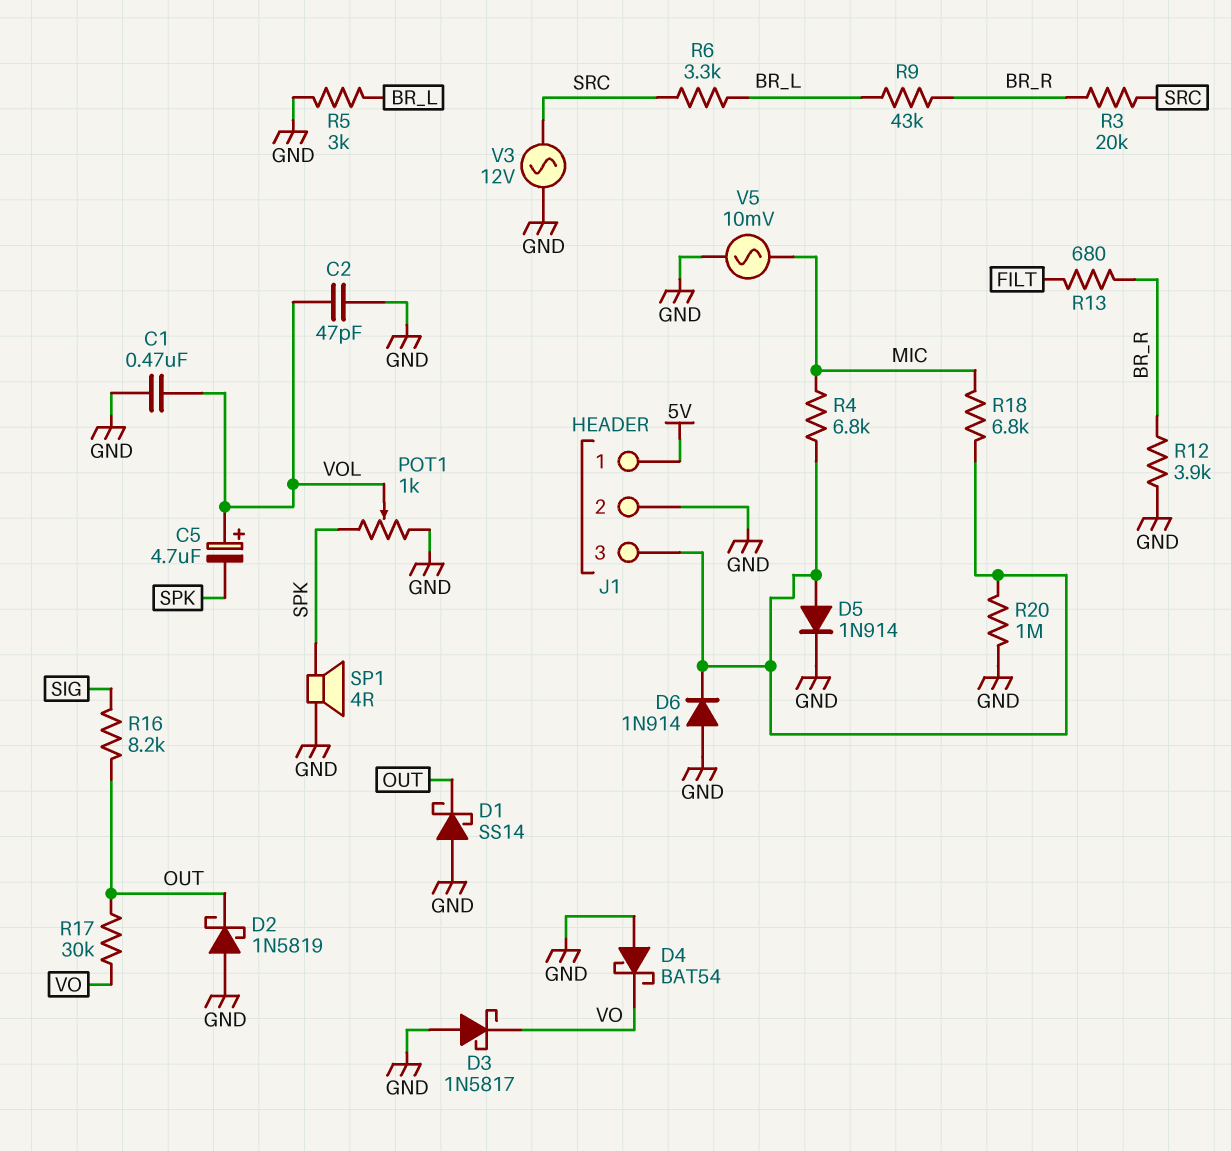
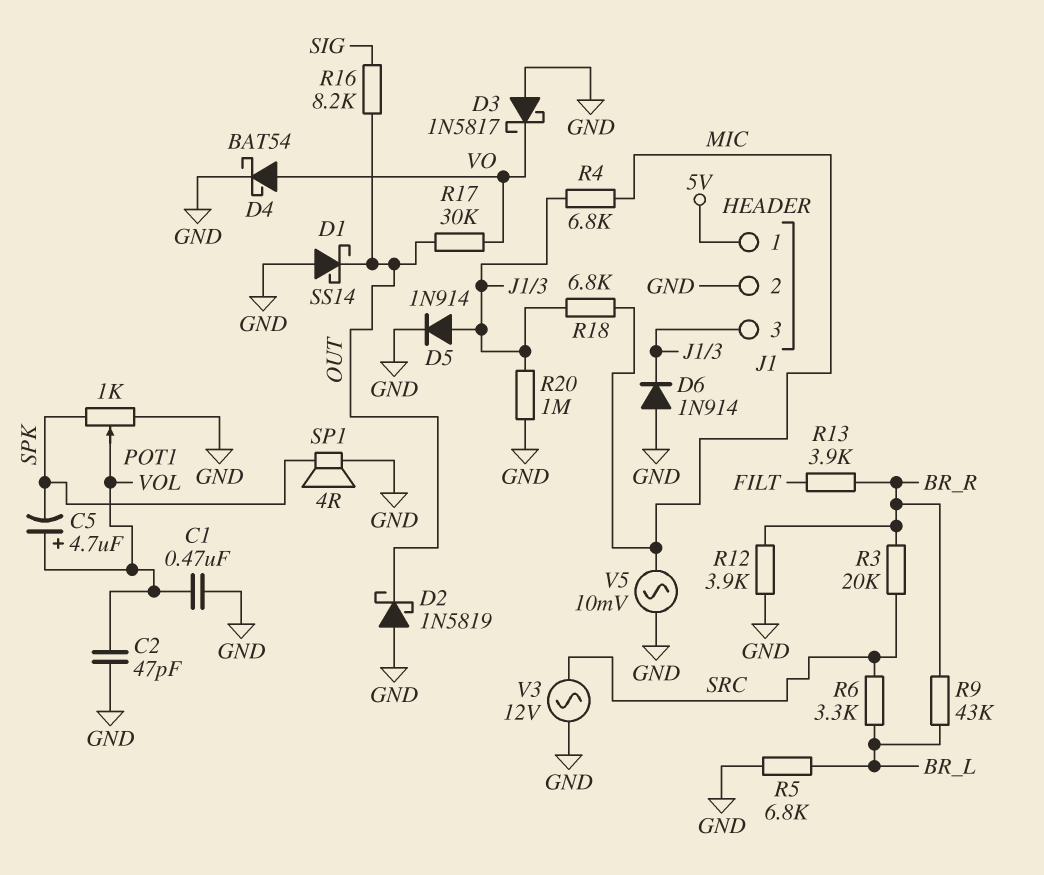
D4: schottky BAT54 (A GND, K VO) -> schottky BAT54 (A VO, K GND)
R5: 3k (BR_L, GND) -> 6.8k (BR_L, GND)
R13: 680 (BR_R, FILT) -> 3.9k (BR_R, FILT)

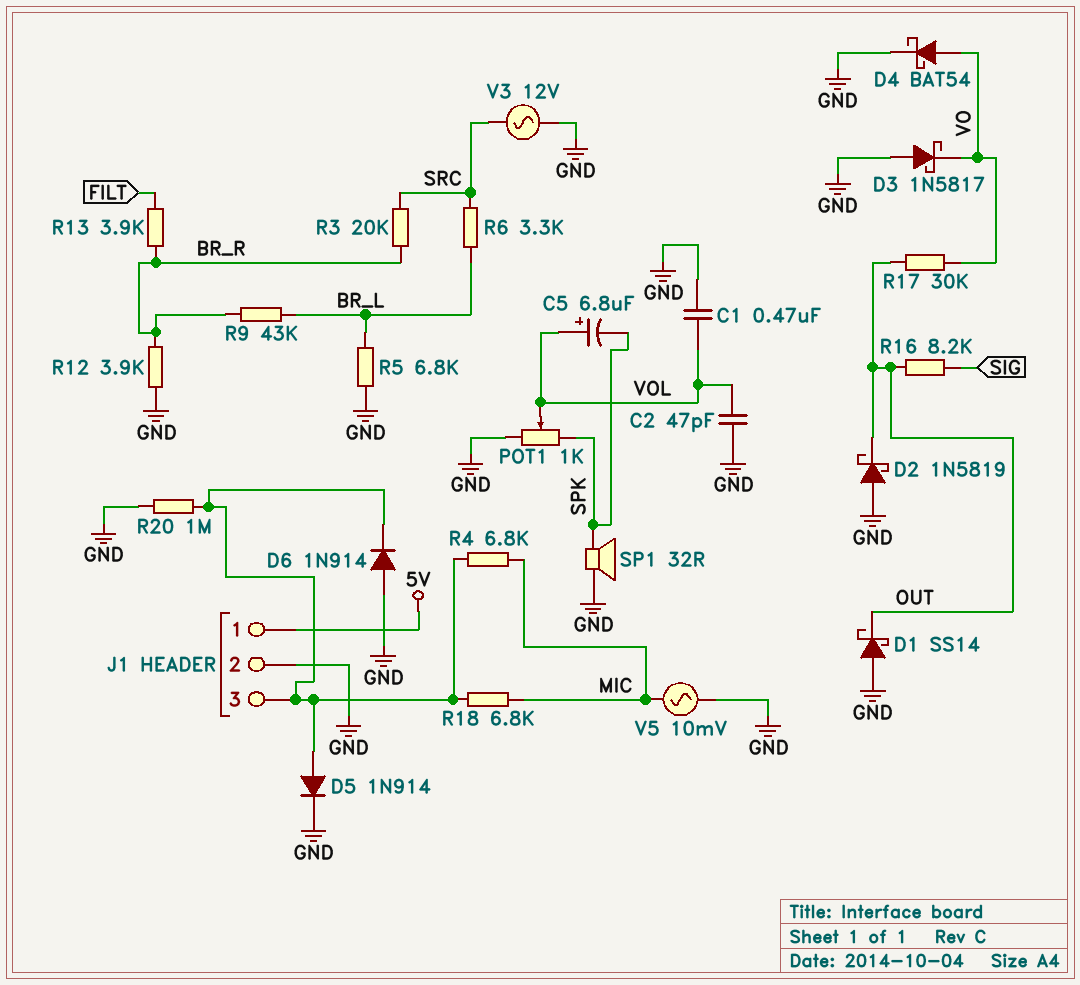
C5: 4.7uF (plus VOL, minus SPK) -> 6.8uF (plus VOL, minus SPK)
SP1: speaker 4R (GND, SPK) -> speaker 32R (GND, SPK)

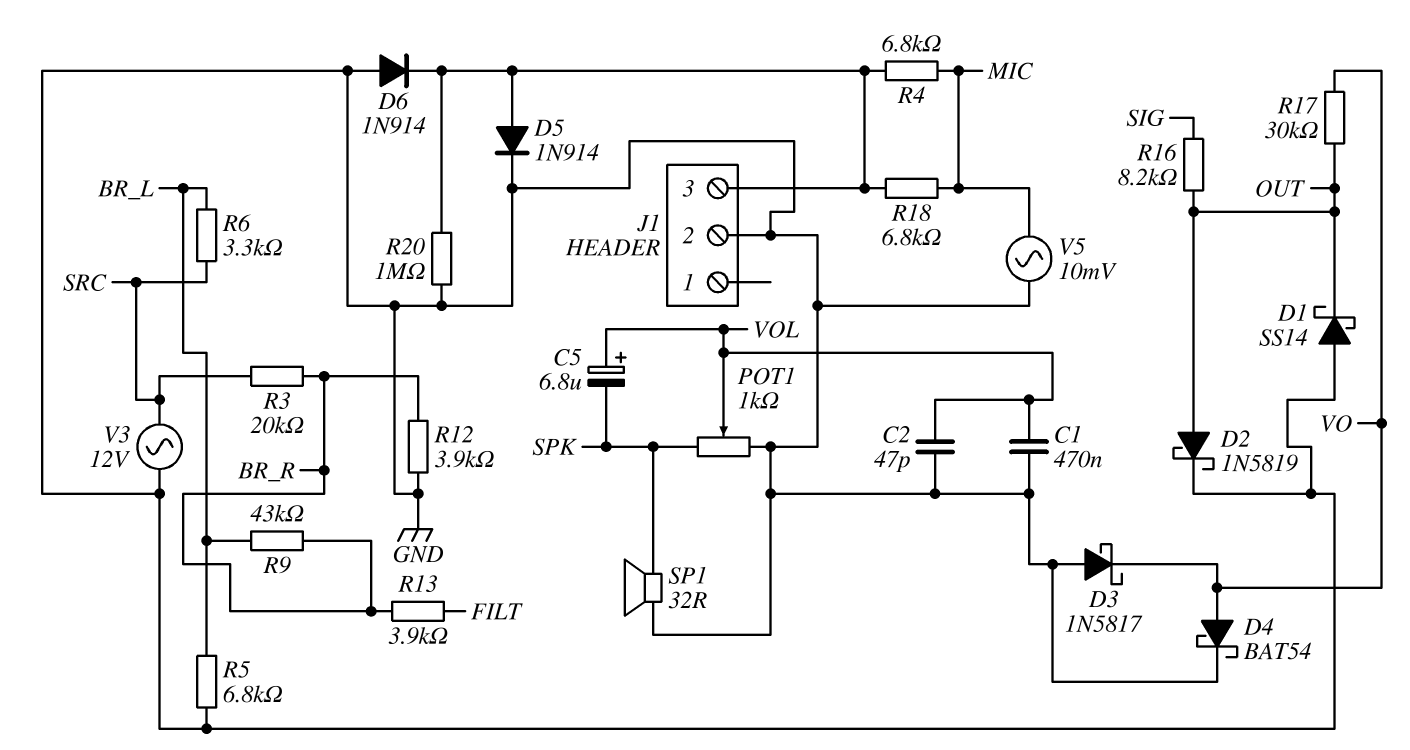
D2: schottky 1N5819 (A GND, K OUT) -> schottky 1N5819 (A OUT, K GND)
J1 pin 1: 5V -> none

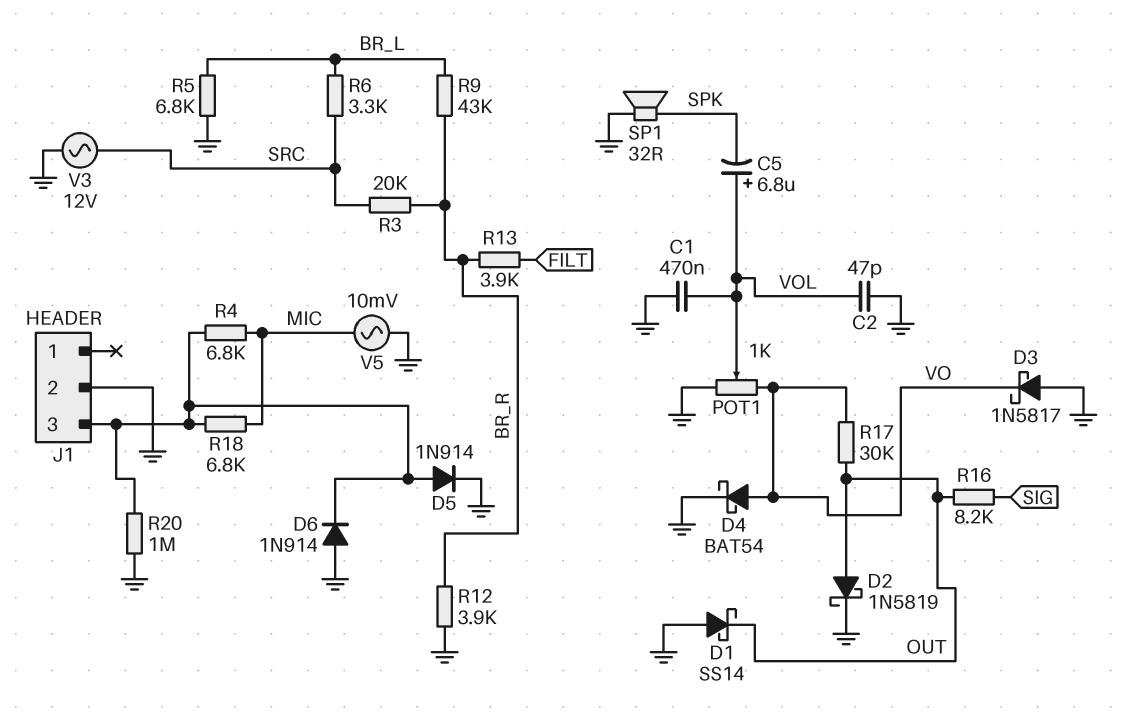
POT1: 1k (GND, SPK, wiper VOL) -> 1k (GND, VO, wiper VOL)

